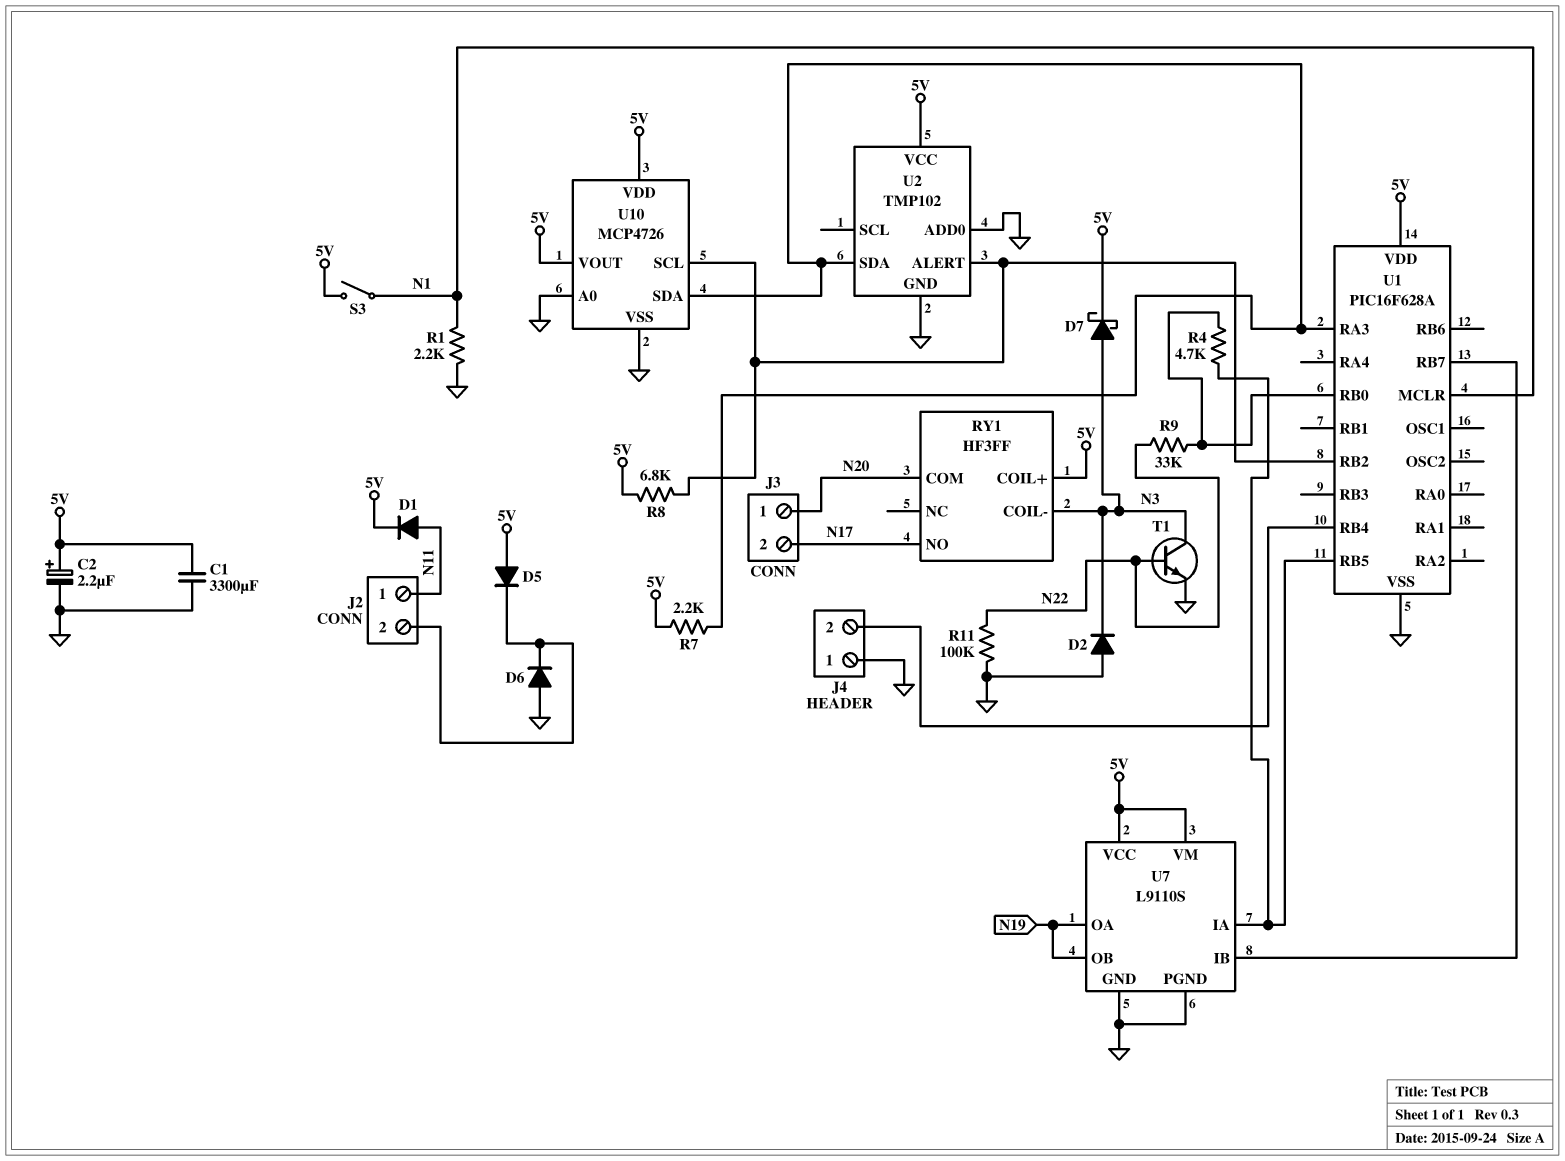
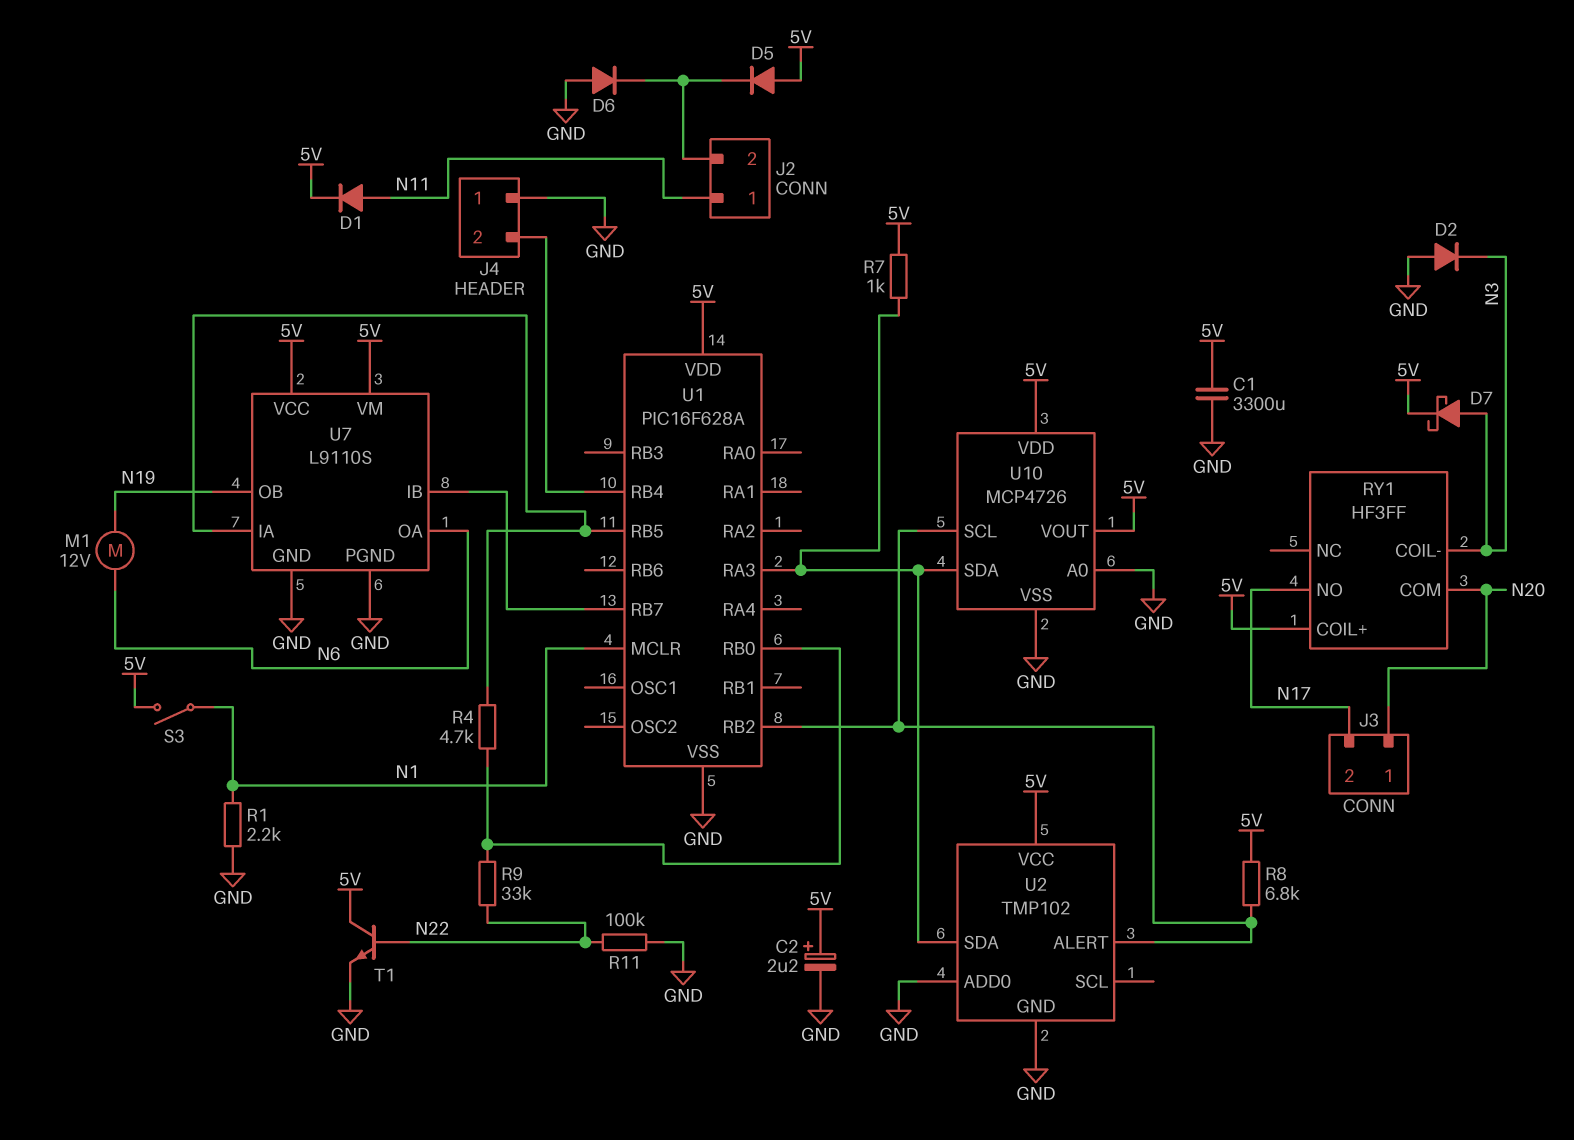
M1: none -> motor 12V (N6, N19)
R7: 2.2k (5V, U1/RA3) -> 1k (5V, U1/RA3)
T1: NPN (B N22, C N3, E GND) -> NPN (B N22, C 5V, E GND)
U7 pin OA: N19 -> N6

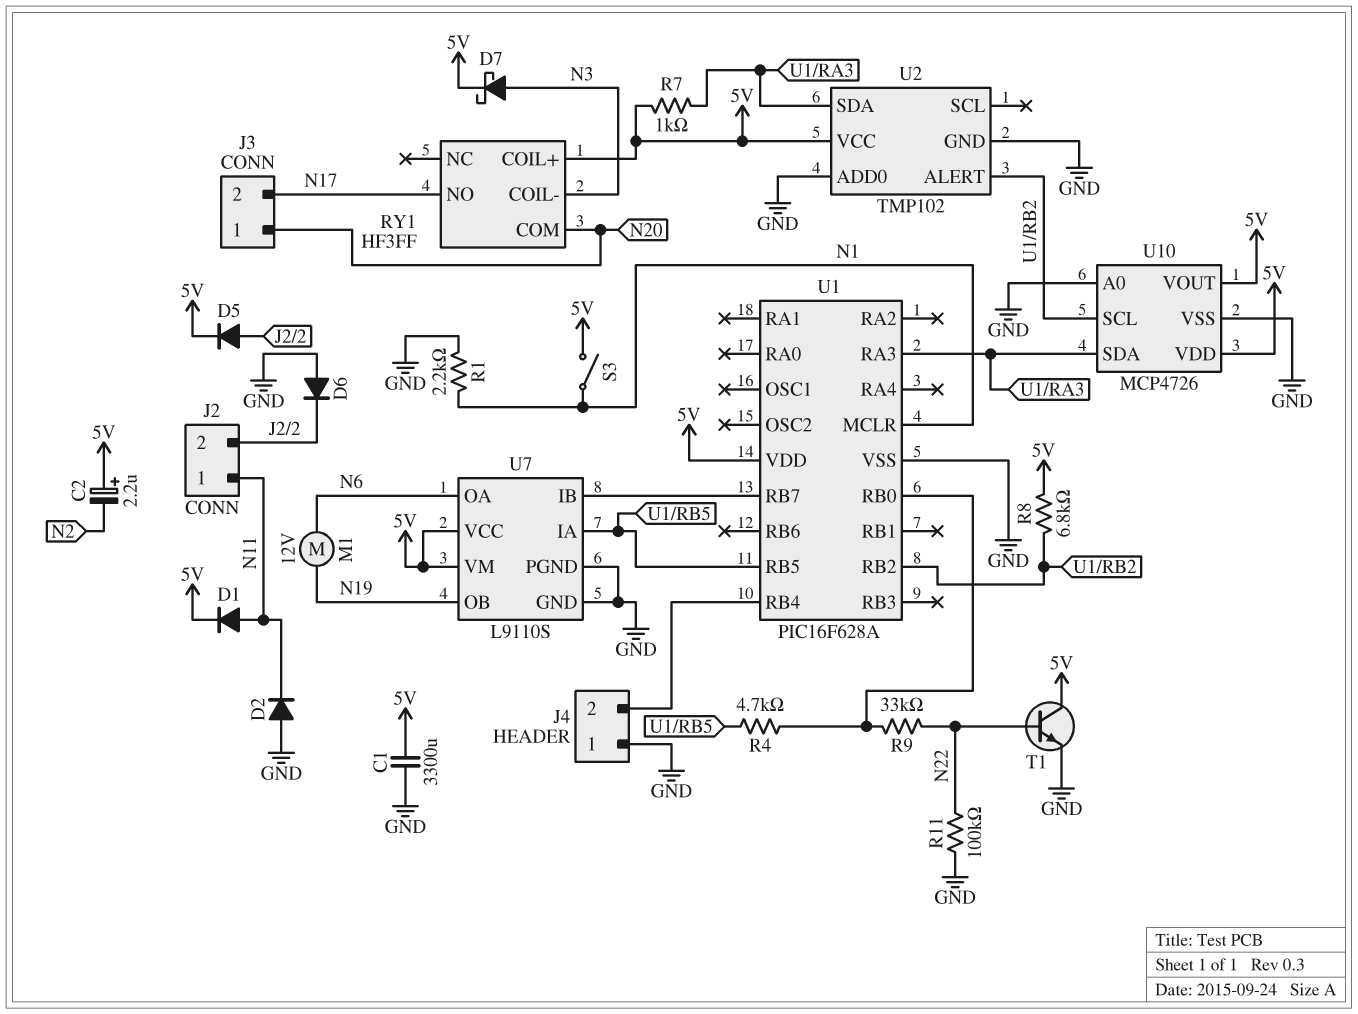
C2: 2.2uF (plus 5V, minus GND) -> 2.2uF (plus 5V, minus N2)
D2: diode (A GND, K N3) -> diode (A GND, K N11)
D5: diode (A 5V, K J2/2) -> diode (A J2/2, K 5V)

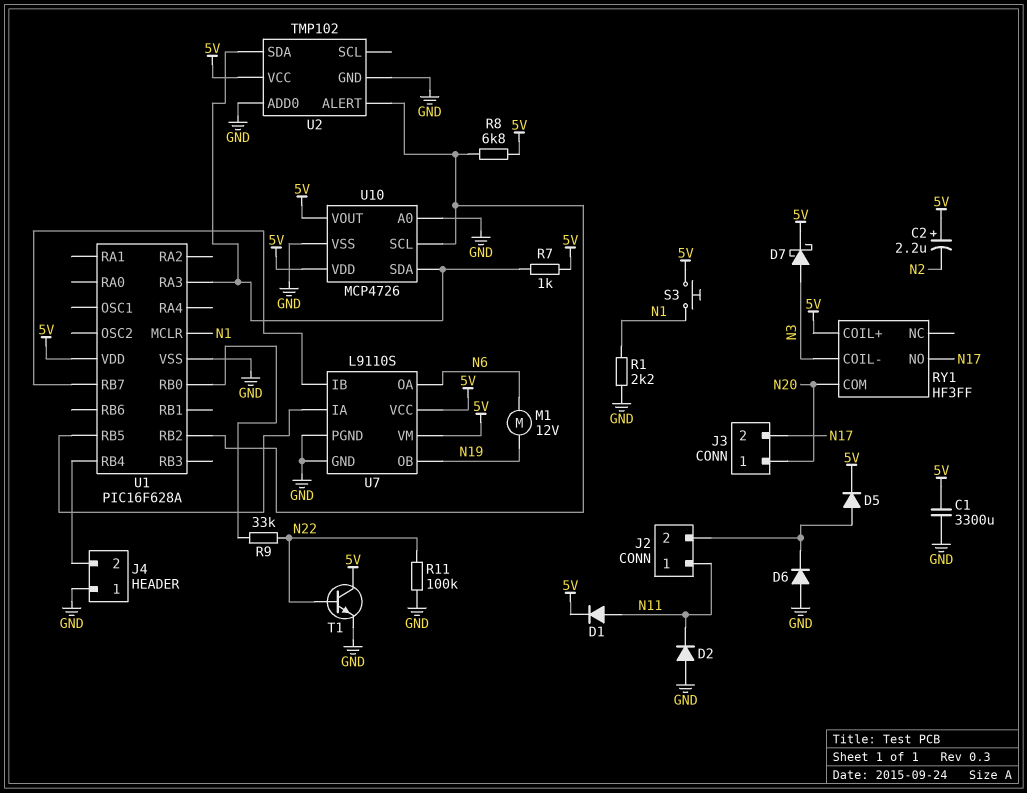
R4: 4.7k (U1/RB0, U1/RB5) -> none
S3: switch (5V, N1) -> button (5V, N1)

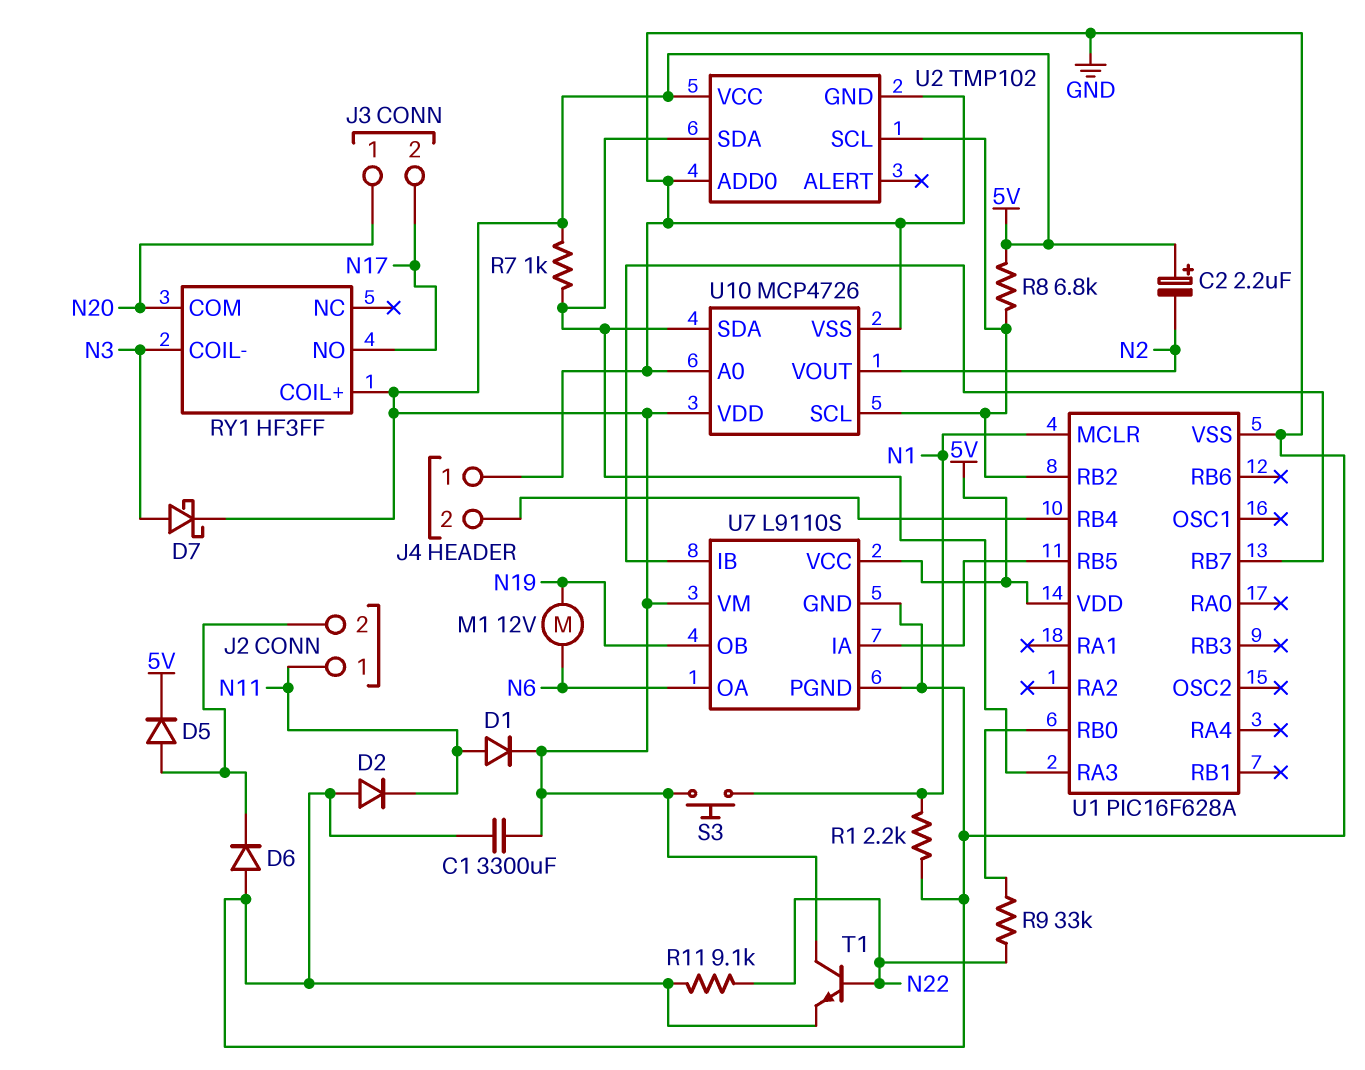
R11: 100k (GND, N22) -> 9.1k (GND, N22)
U2 pin ALERT: U1/RB2 -> none
U2 pin SCL: none -> U1/RB2
U10 pin VOUT: 5V -> N2

